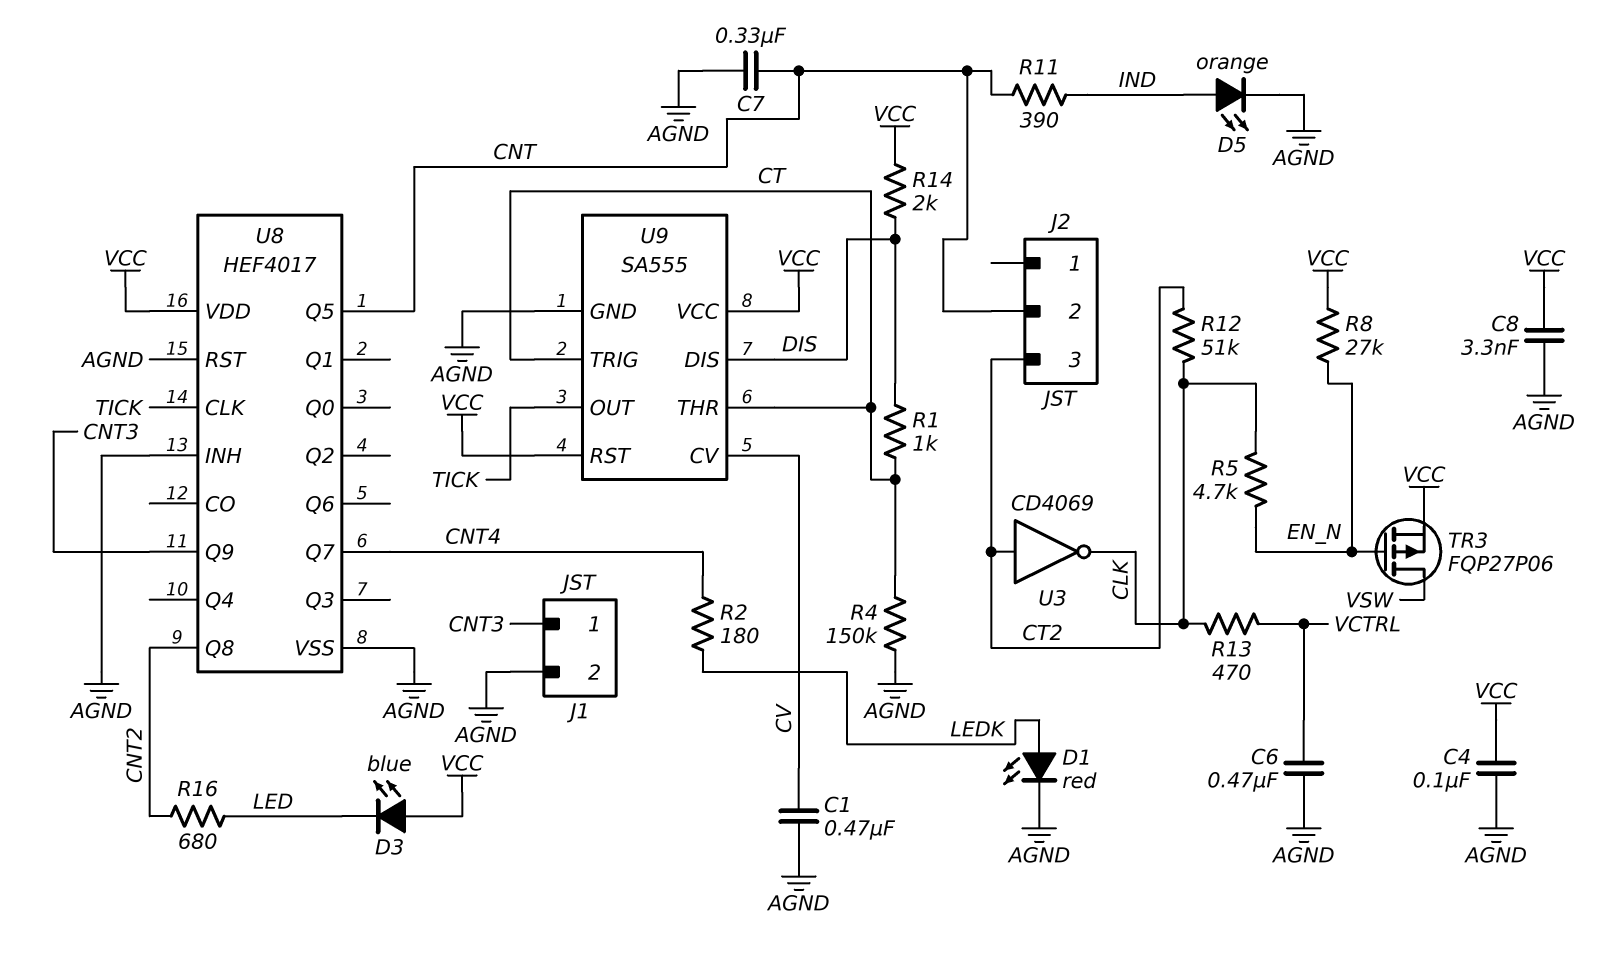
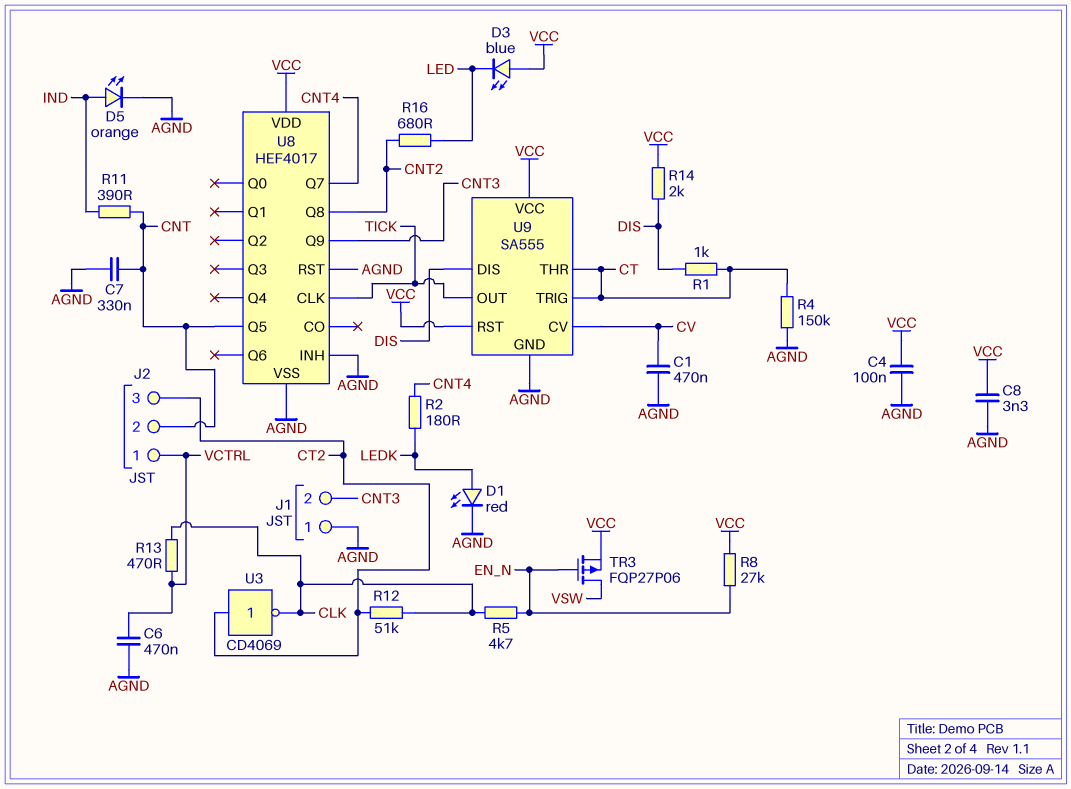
J1 pin 1: CNT3 -> AGND
J1 pin 2: AGND -> CNT3
J2 pin 1: none -> VCTRL

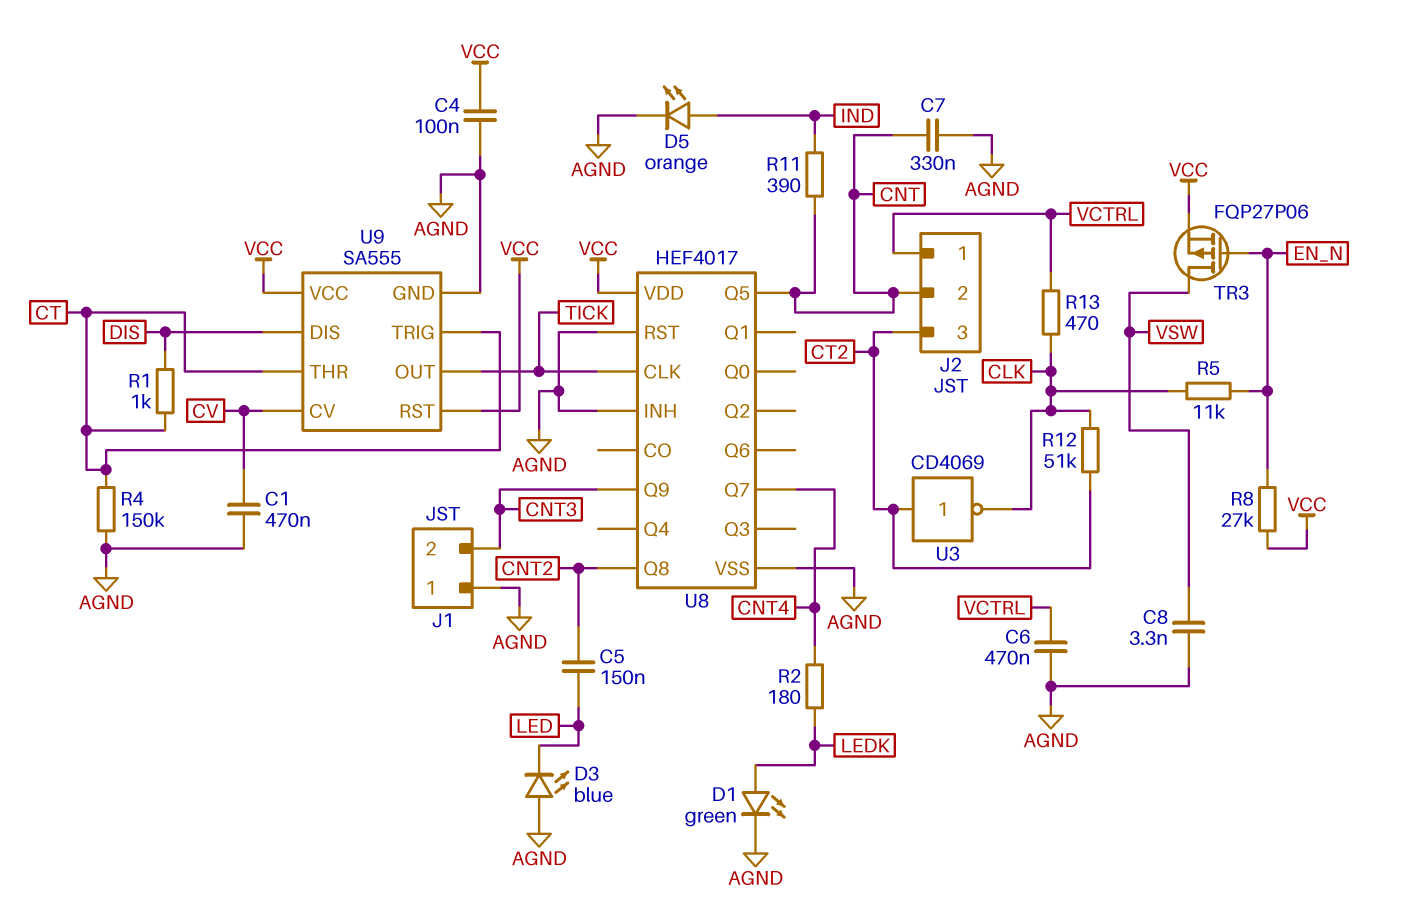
C5: none -> 150nF (CNT2, LED)
C8: 3.3nF (AGND, VCC) -> 3.3nF (AGND, VSW)
D1: LED red (A LEDK, K AGND) -> LED green (A LEDK, K AGND)
D3: LED blue (A VCC, K LED) -> LED blue (A AGND, K LED)
R5: 4.7k (CLK, EN_N) -> 11k (CLK, EN_N)
R14: 2k (DIS, VCC) -> none
R16: 680 (CNT2, LED) -> none

